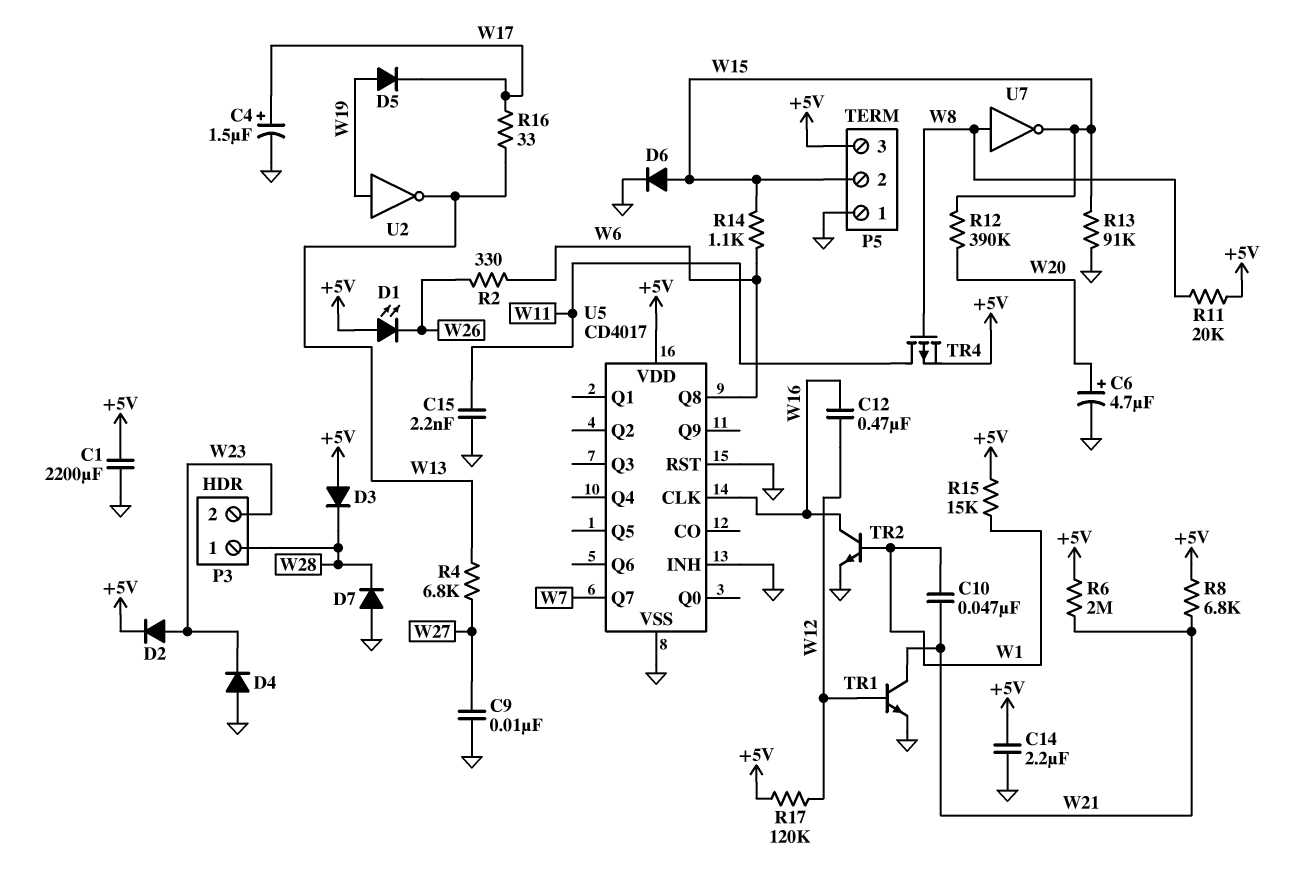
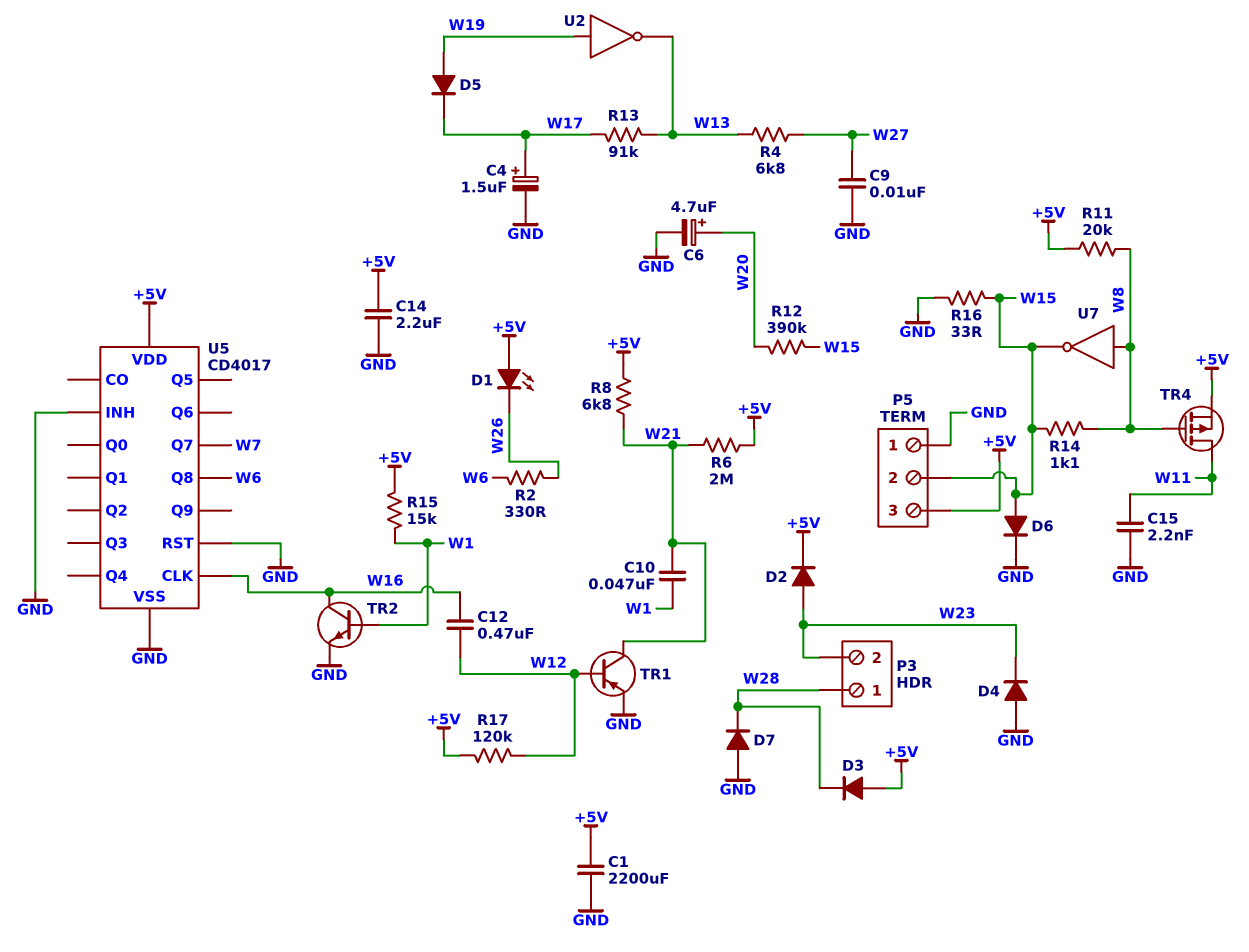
R13: 91k (GND, W15) -> 91k (W13, W17)
R14: 1.1k (W6, W15) -> 1.1k (W8, W15)
R16: 33 (W13, W17) -> 33 (GND, W15)
TR1: NPN (B W12, C W21, E GND) -> PNP (B W12, C W21, E GND)

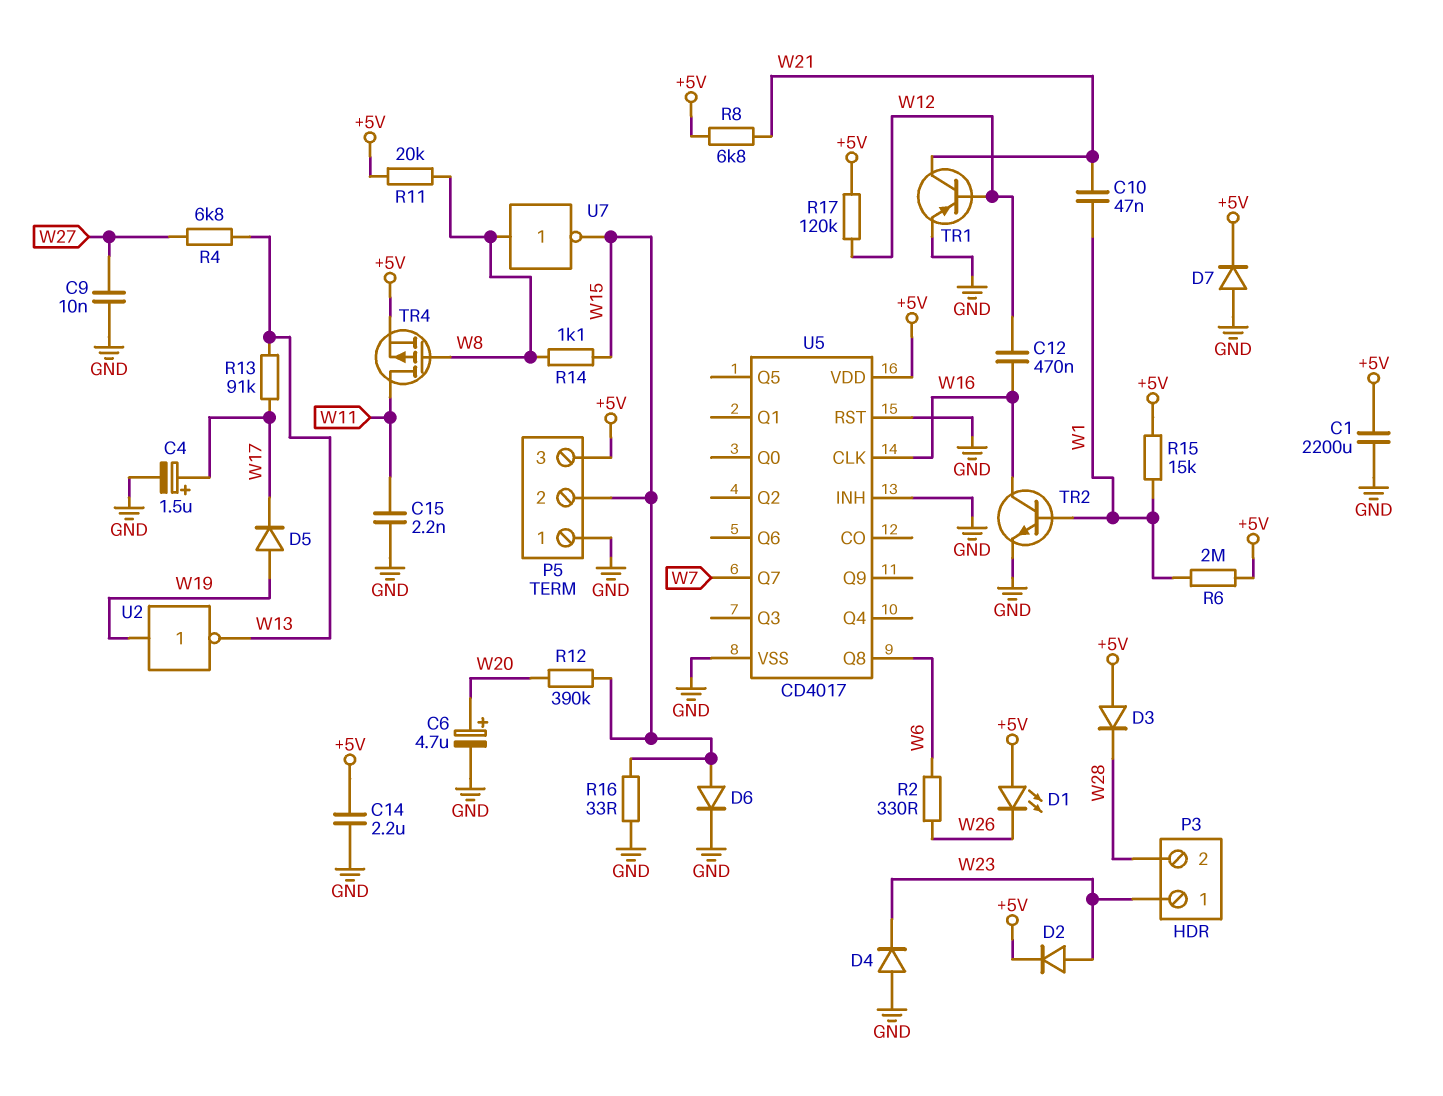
D7: diode (A GND, K W28) -> diode (A GND, K +5V)
P3 pin 1: W28 -> W23
P3 pin 2: W23 -> W28
R6: 2M (+5V, W21) -> 2M (+5V, W1)

